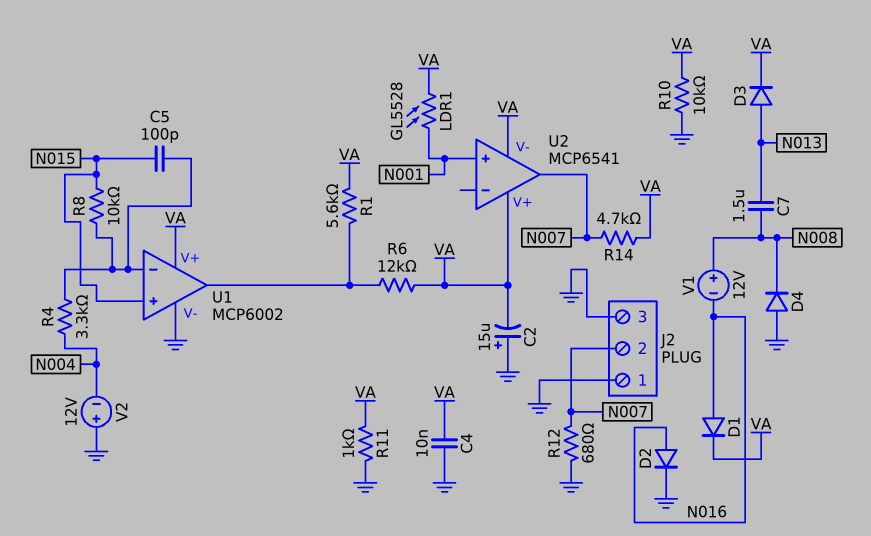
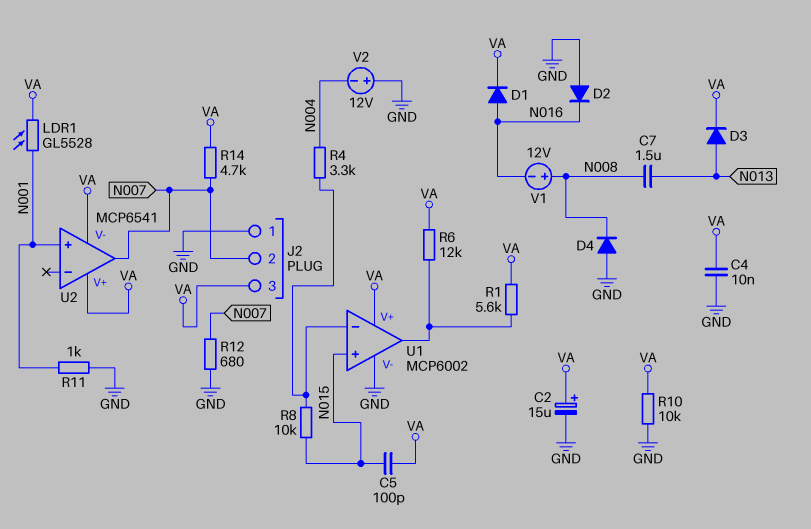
C2: 15uF (plus GND, minus VA) -> 15uF (plus VA, minus GND)
C5: 100pF (N015, U1/in-) -> 100pF (N015, VA)
D2: diode (A N016, K GND) -> diode (A GND, K N016)
J2 pin 3: GND -> VA
R11: 1k (GND, VA) -> 1k (GND, N001)

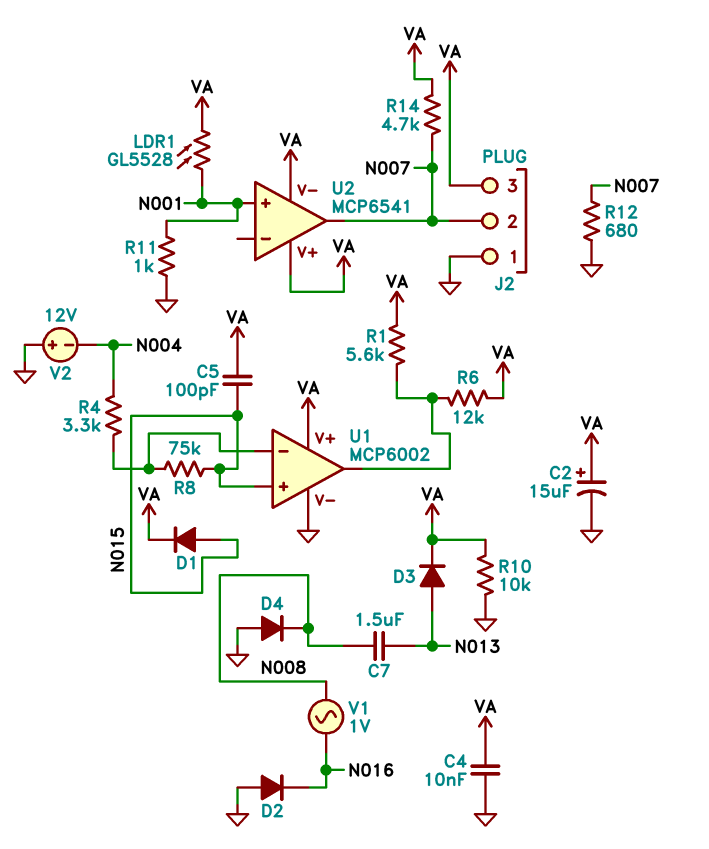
D1: diode (A N016, K VA) -> diode (A N015, K VA)
R8: 10k (N015, U1/in-) -> 75k (N015, U1/in-)
V1: 12V (plus N008, minus N016) -> AC 1V (N008, N016)

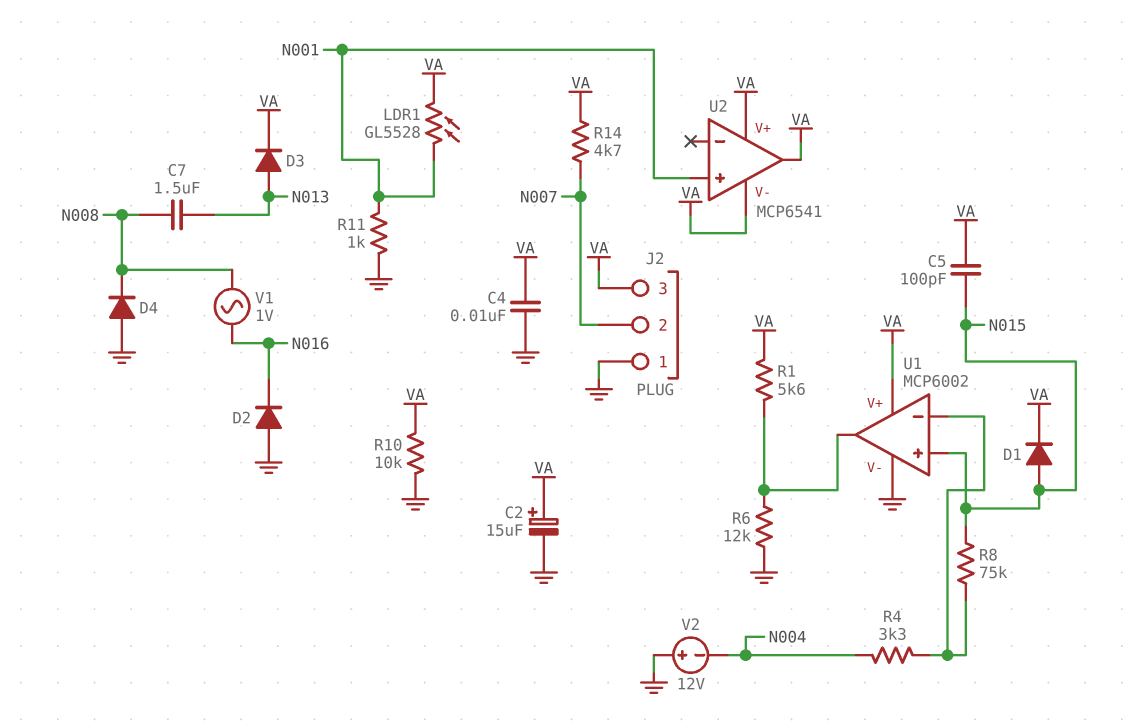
R6: 12k (U1/out, VA) -> 12k (GND, U1/out)
R12: 680 (GND, N007) -> none
U2 pin out: N007 -> VA

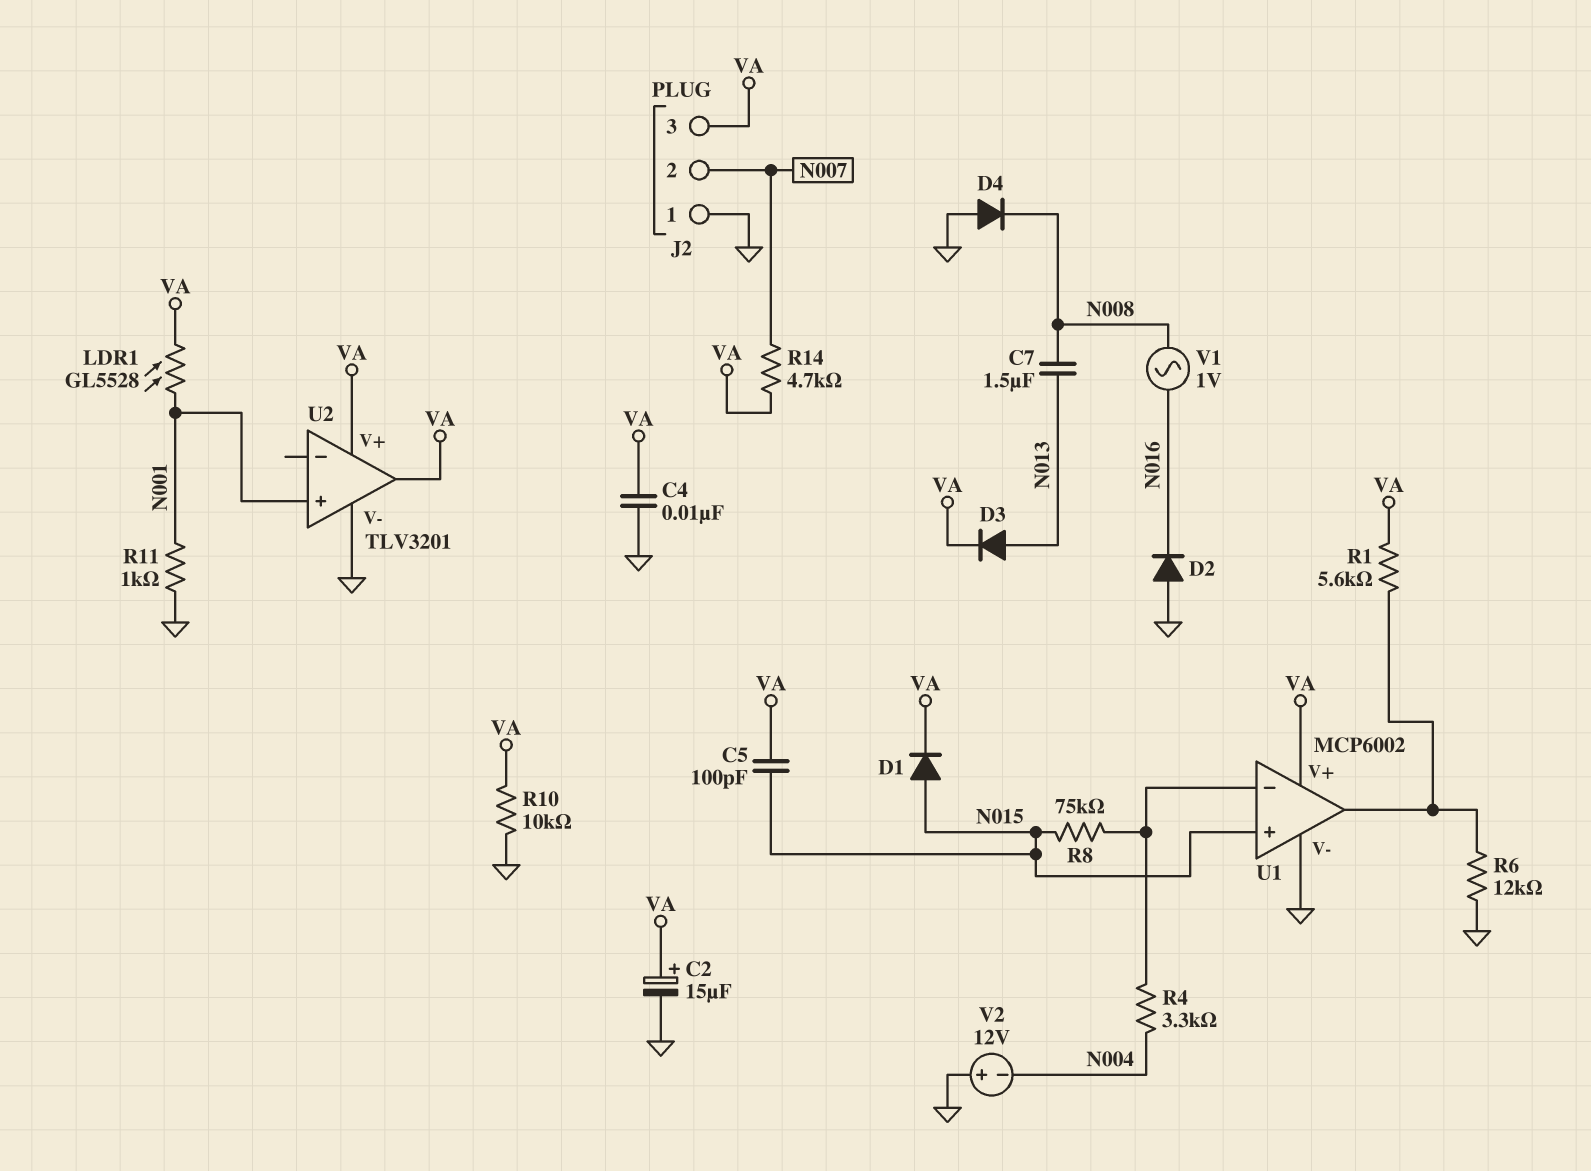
U2: MCP6541 -> TLV3201
U2 pin V-: VA -> GND

